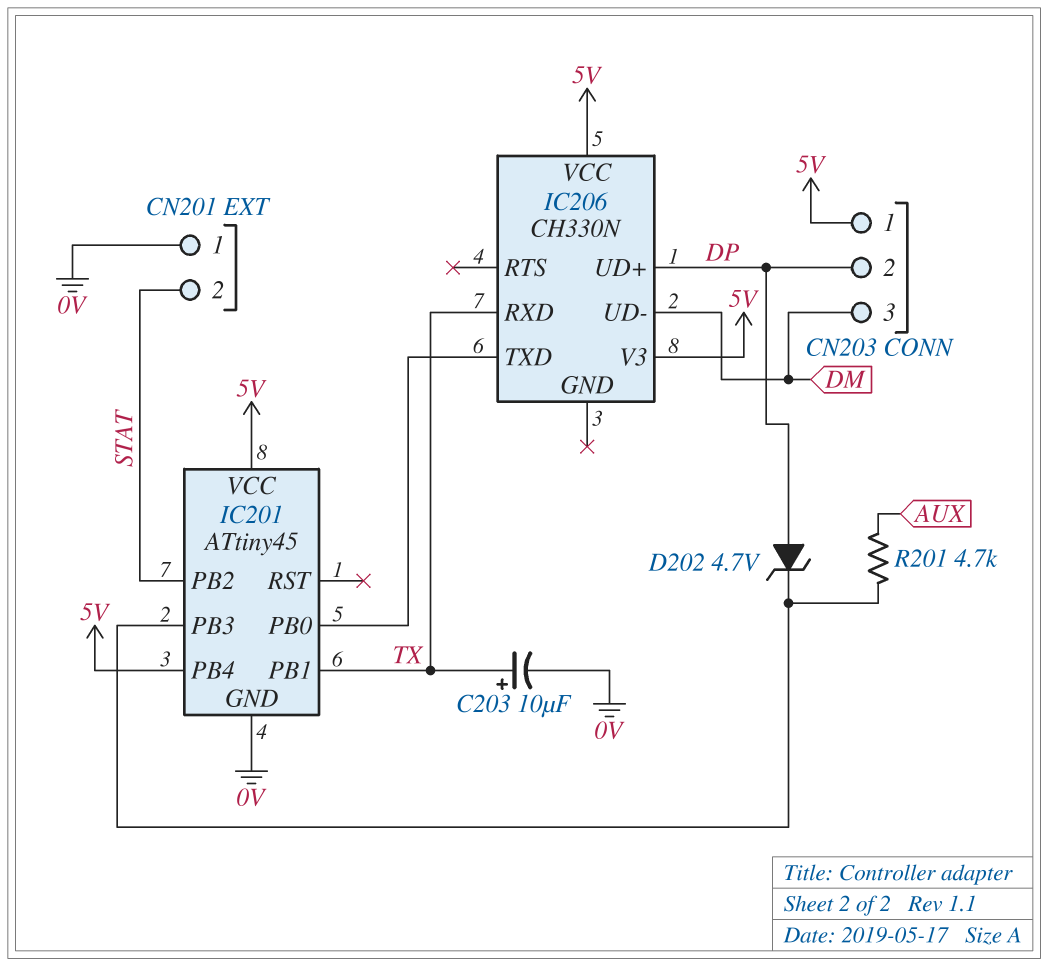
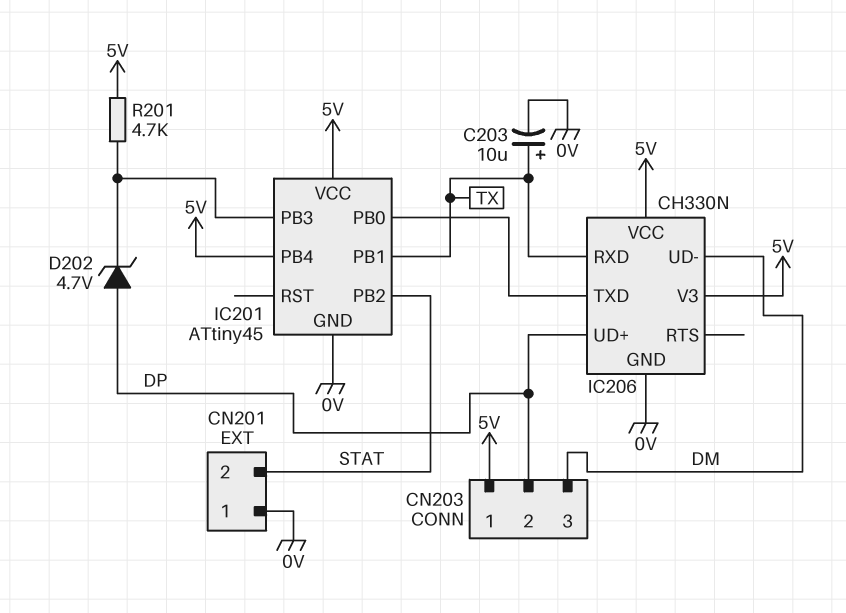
IC206 pin GND: none -> 0V
R201: 4.7k (AUX, IC201/PB3) -> 4.7k (5V, IC201/PB3)

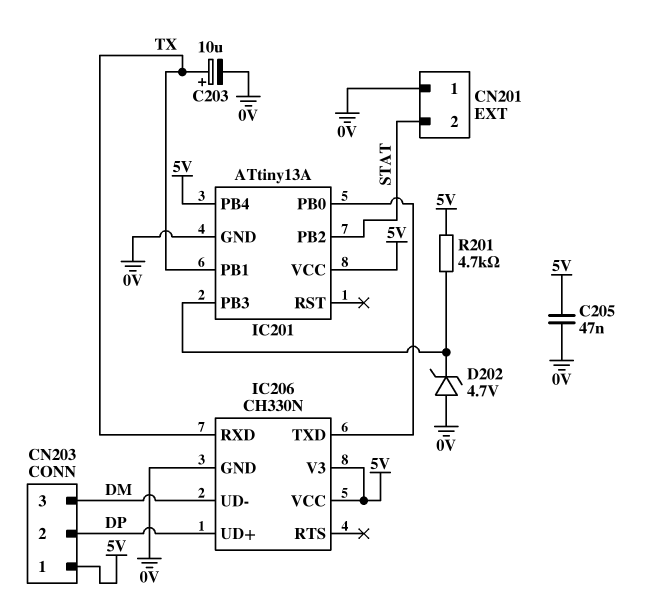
C205: none -> 47nF (0V, 5V)
D202: zener 4.7V (A DP, K IC201/PB3) -> zener 4.7V (A 0V, K IC201/PB3)
IC201: ATtiny45 -> ATtiny13A

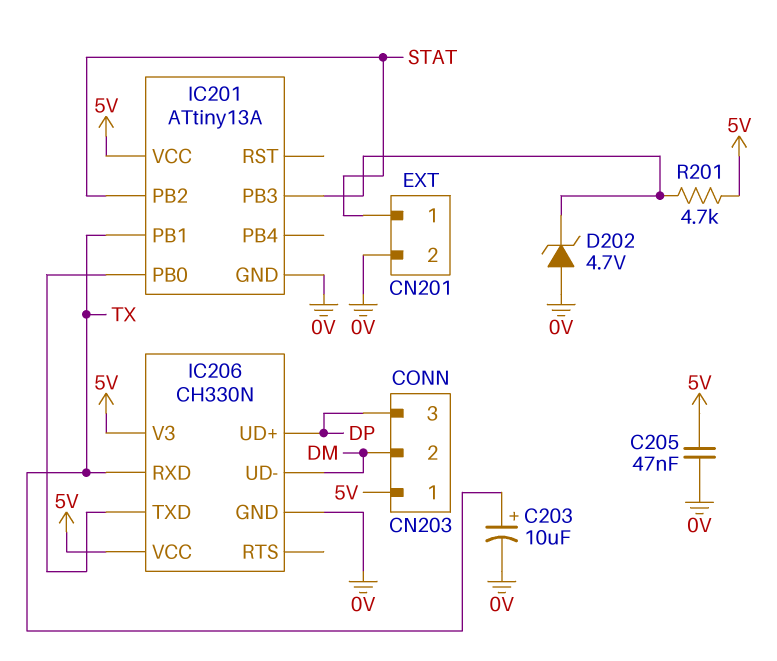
CN201 pin 1: 0V -> STAT
CN201 pin 2: STAT -> 0V
CN203 pin 2: DP -> DM
CN203 pin 3: DM -> DP
IC201 pin PB4: 5V -> none

